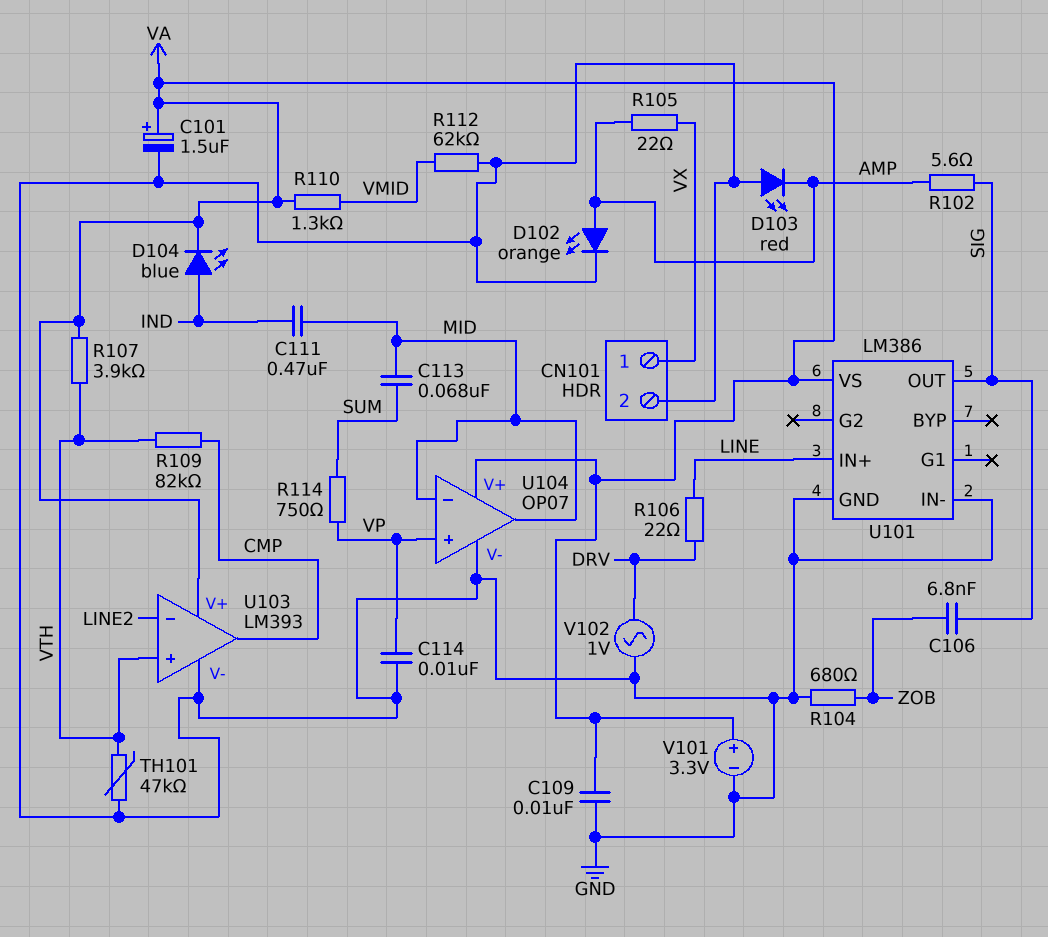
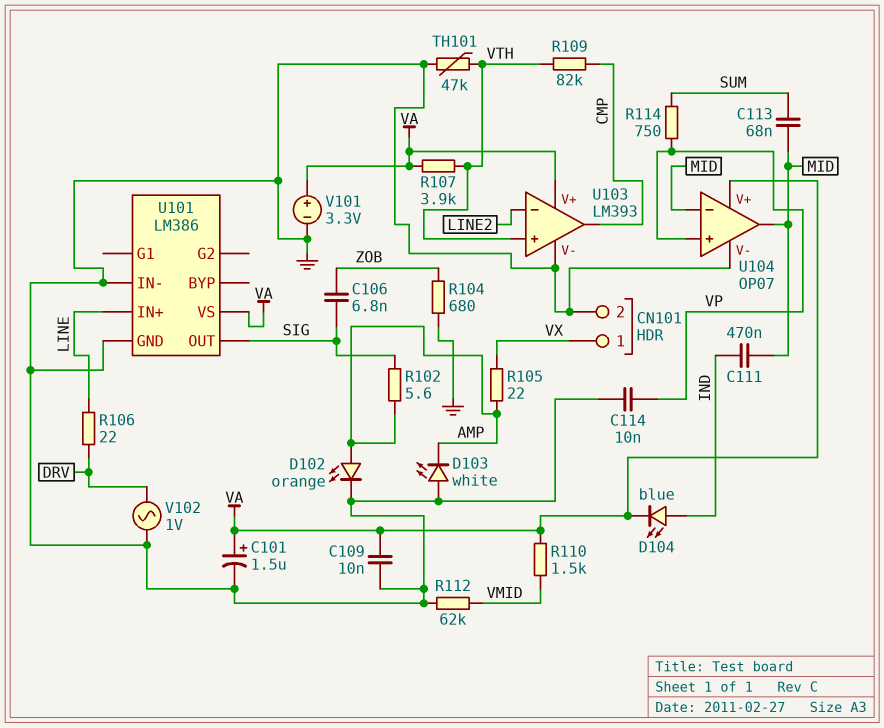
D103: LED red (A GND, K AMP) -> LED white (A GND, K AMP)
R110: 1.3k (VA, VMID) -> 1.5k (VA, VMID)

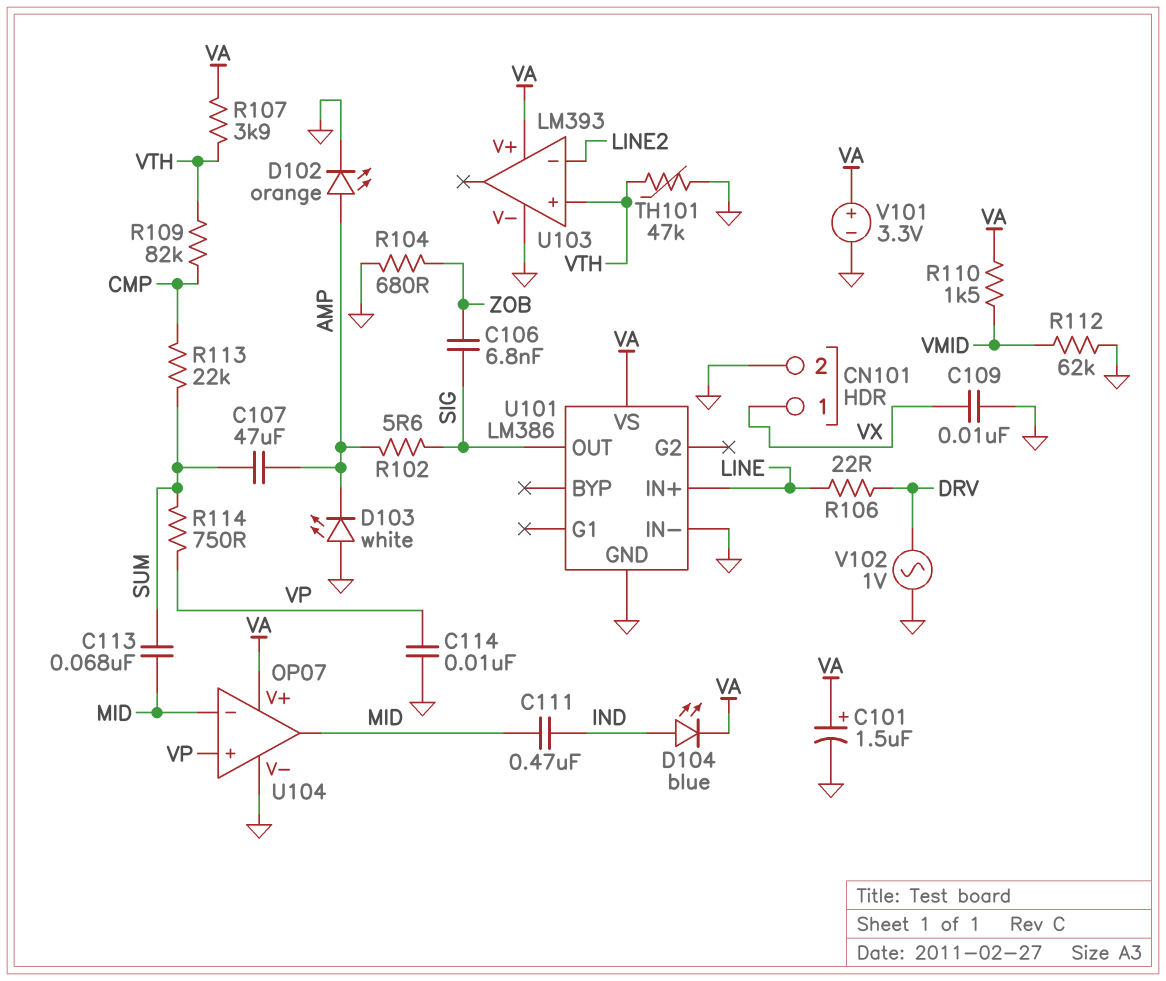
C107: none -> 47uF (AMP, SUM)
C109: 10nF (GND, VA) -> 10nF (GND, VX)
R105: 22 (AMP, VX) -> none
R113: none -> 22k (CMP, SUM)
U103 pin out: CMP -> none

